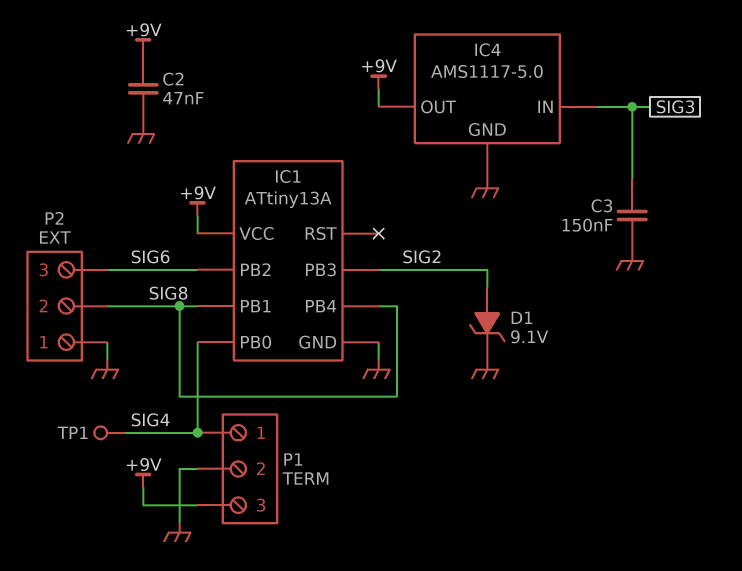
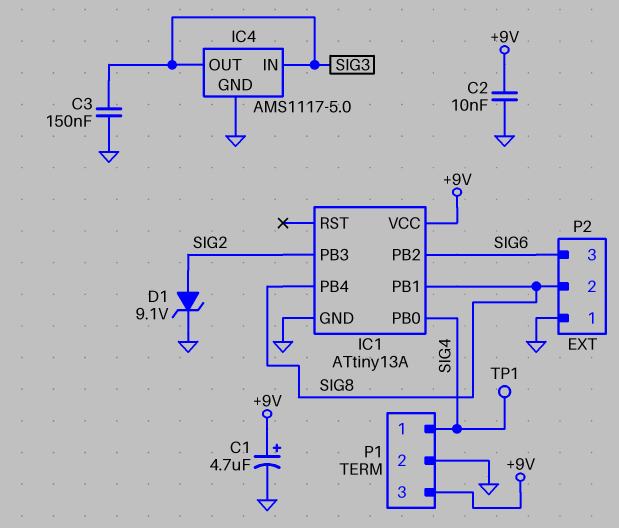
C1: none -> 4.7uF (plus +9V, minus GND)
C2: 47nF (+9V, GND) -> 10nF (+9V, GND)
IC4 pin OUT: +9V -> SIG3

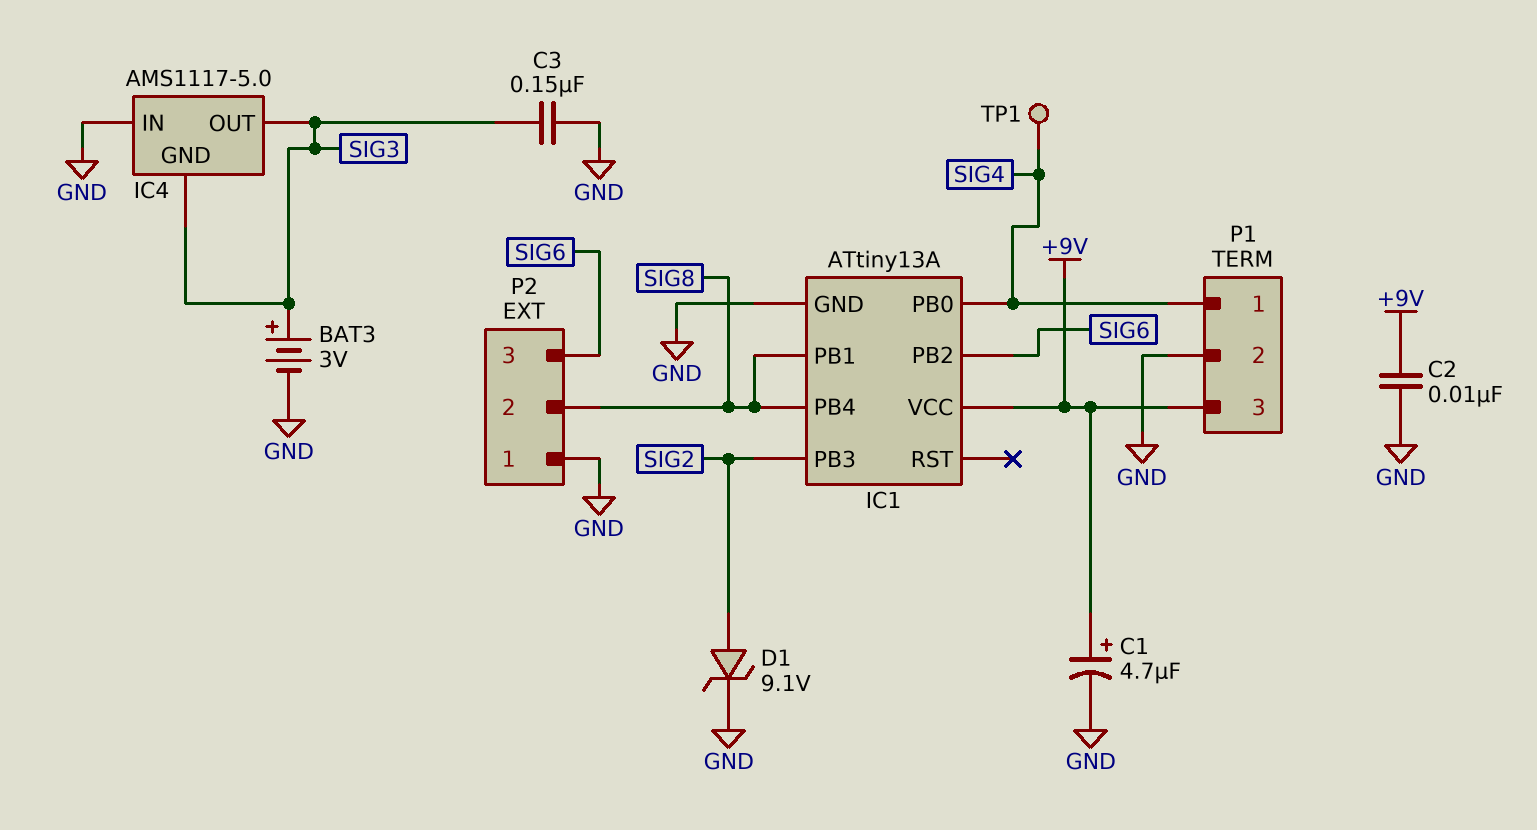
BAT3: none -> 3V (plus SIG3, minus GND)
IC4 pin GND: GND -> SIG3
IC4 pin IN: SIG3 -> GND

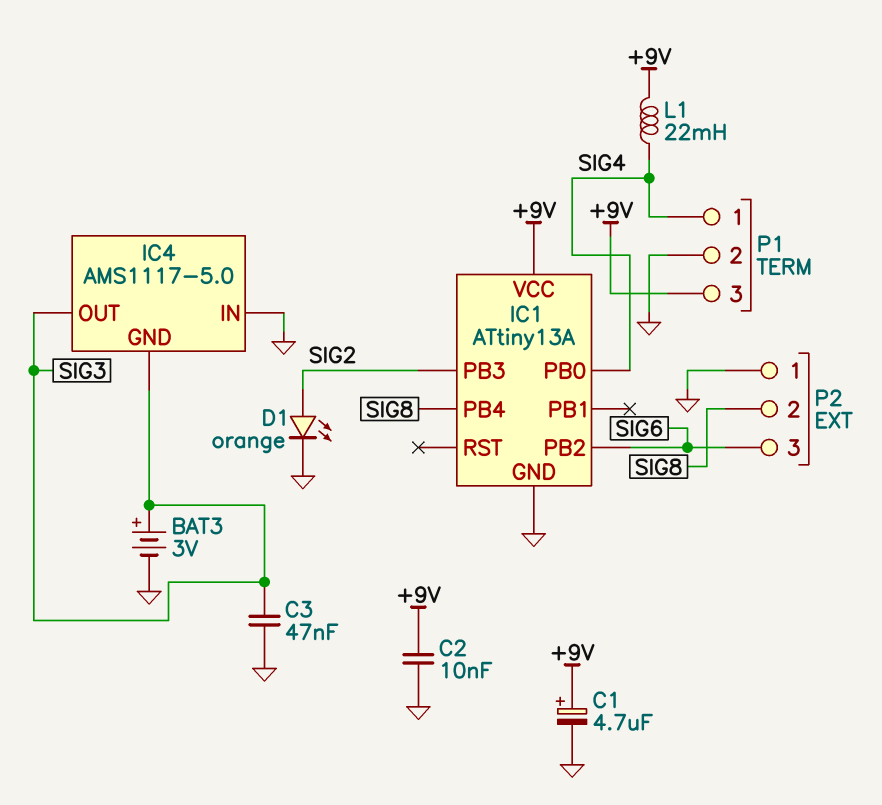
C3: 150nF (GND, SIG3) -> 47nF (GND, SIG3)
D1: zener 9.1V (A SIG2, K GND) -> LED orange (A SIG2, K GND)
IC1 pin PB1: SIG8 -> none
L1: none -> 22mH (+9V, SIG4)
TP1: test point (SIG4) -> none

